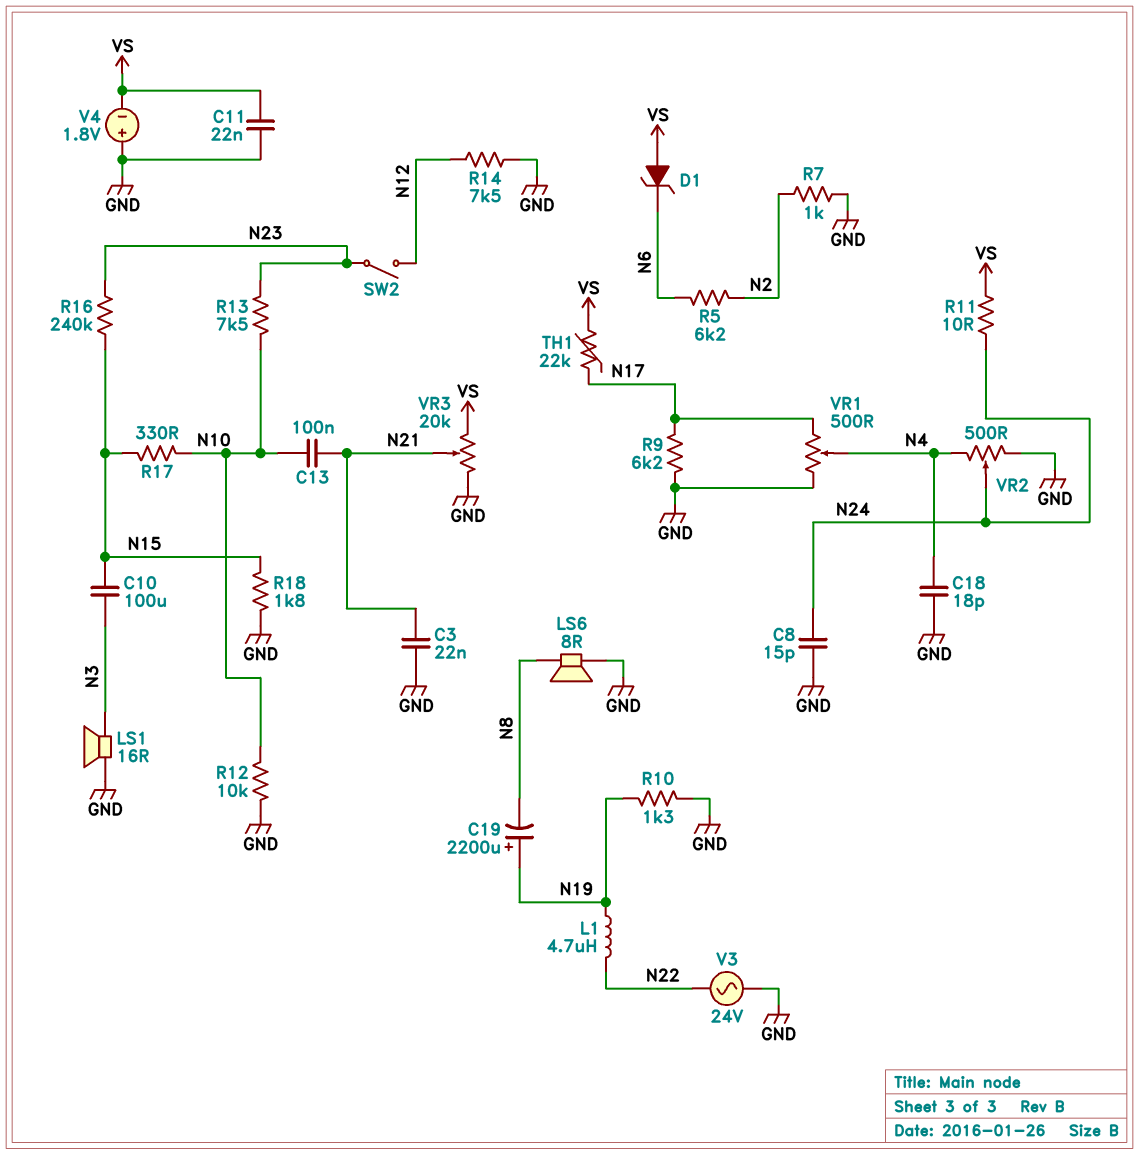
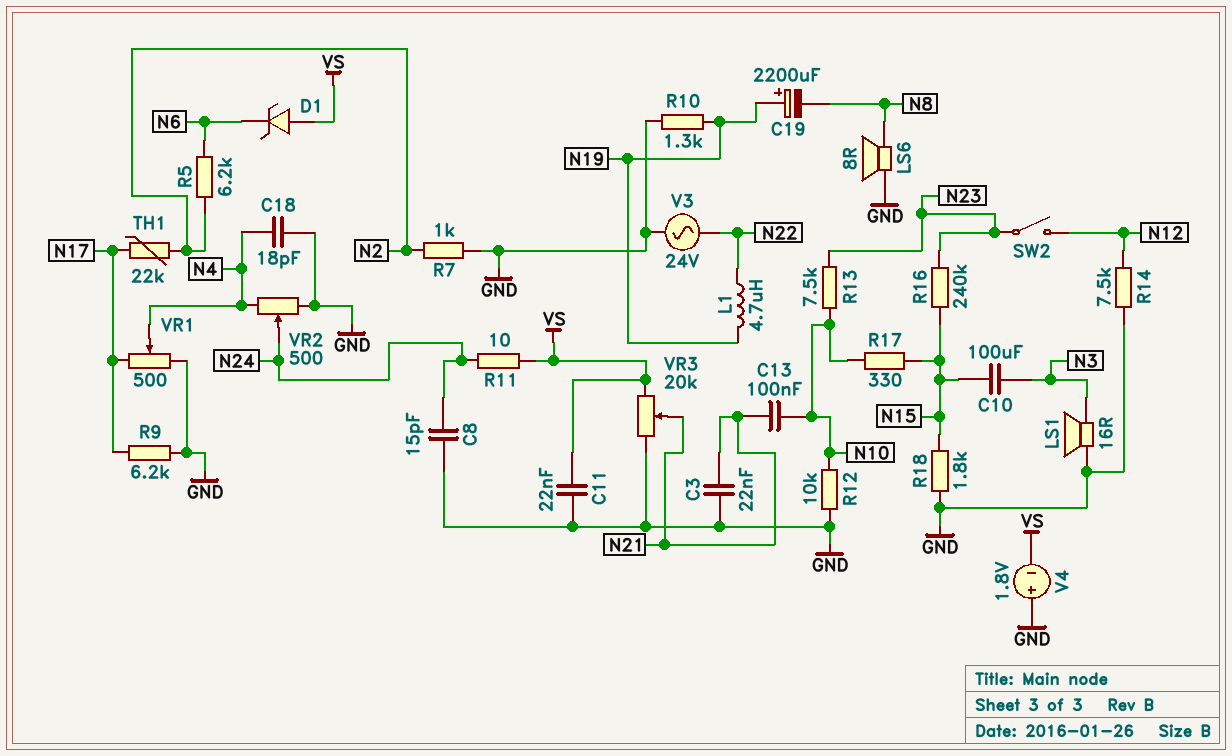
TH1: 22k (N17, VS) -> 22k (N2, N17)

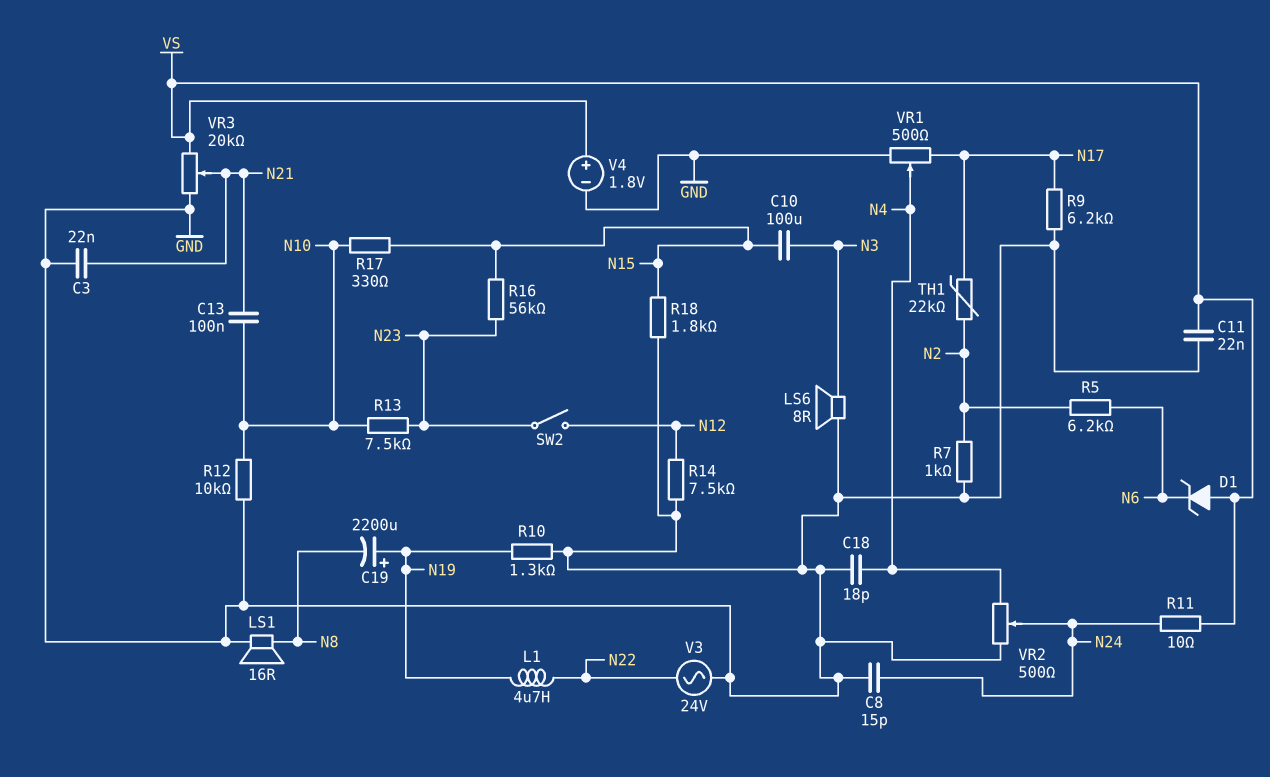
LS1: speaker 16R (GND, N3) -> speaker 16R (GND, N8)
LS6: speaker 8R (GND, N8) -> speaker 8R (GND, N3)
R16: 240k (N15, N23) -> 56k (N15, N23)
V4: 1.8V (plus GND, minus VS) -> 1.8V (plus VS, minus GND)

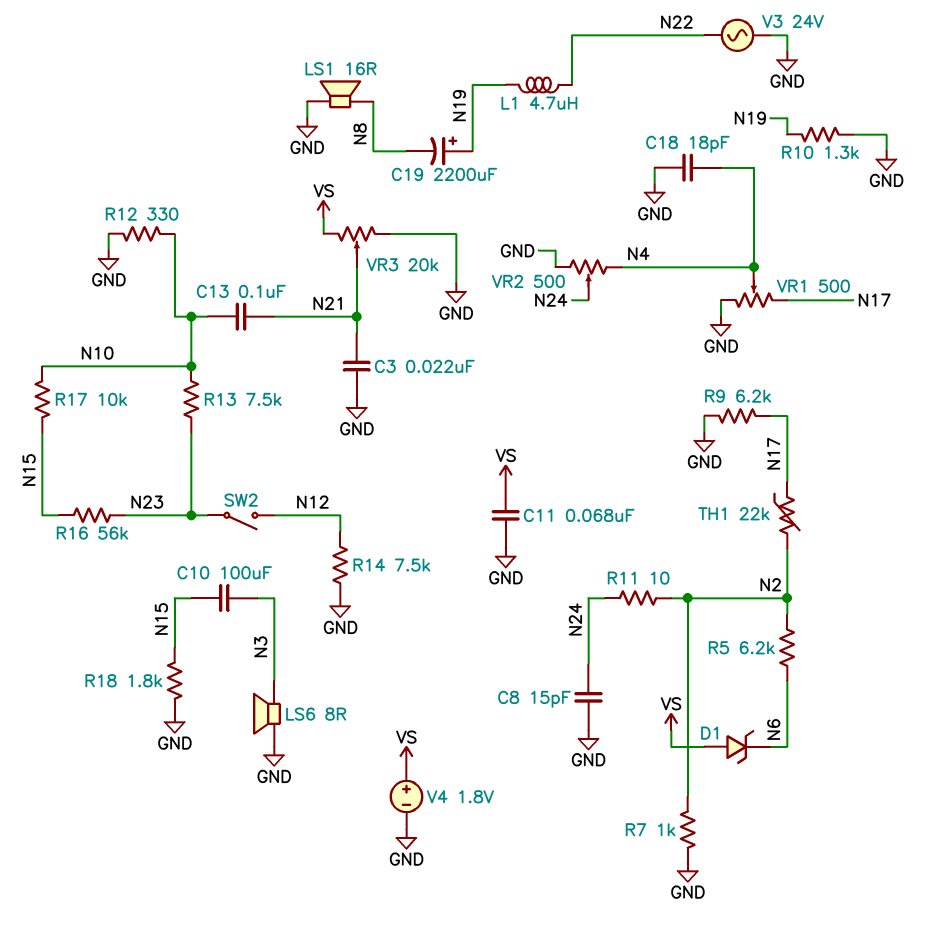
C11: 22nF (GND, VS) -> 68nF (GND, VS)
R11: 10 (N24, VS) -> 10 (N2, N24)
R12: 10k (GND, N10) -> 330 (GND, N10)
R17: 330 (N10, N15) -> 10k (N10, N15)

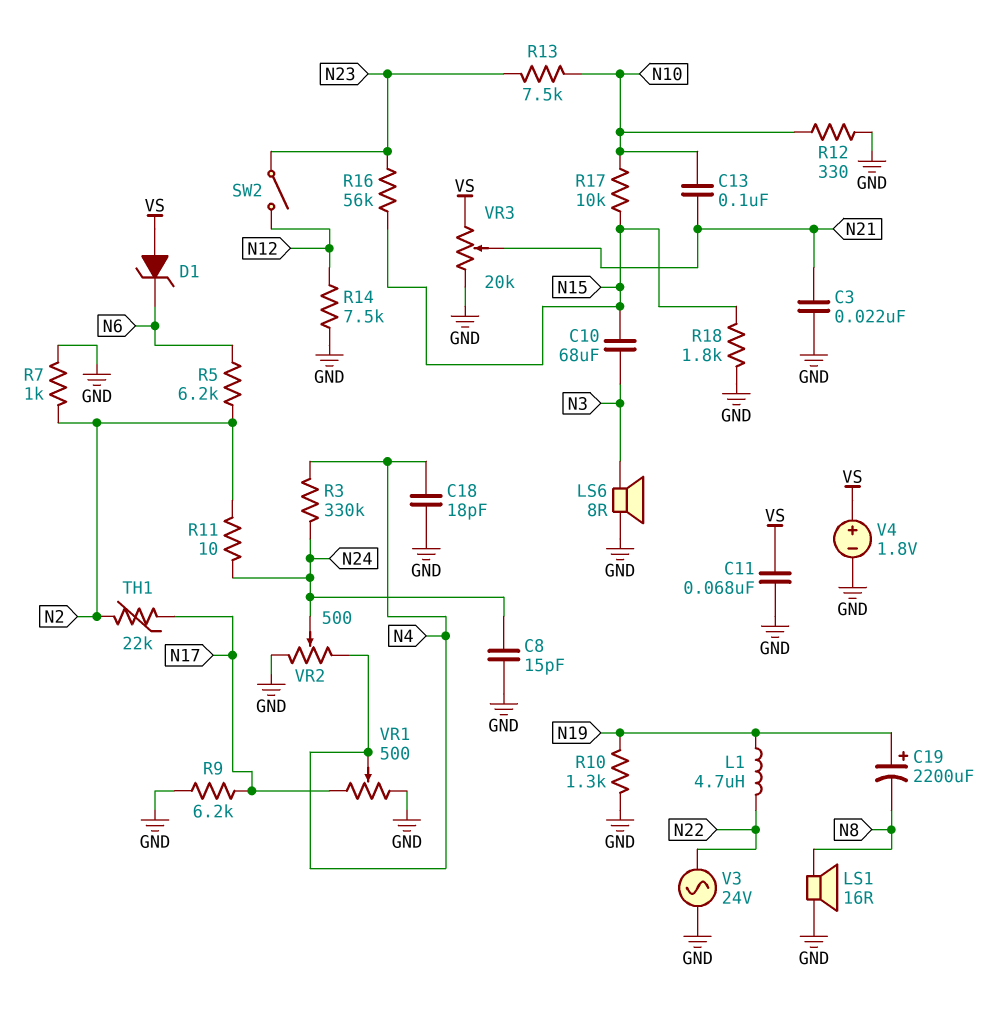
C10: 100uF (N3, N15) -> 68uF (N3, N15)
R3: none -> 330k (N4, N24)

